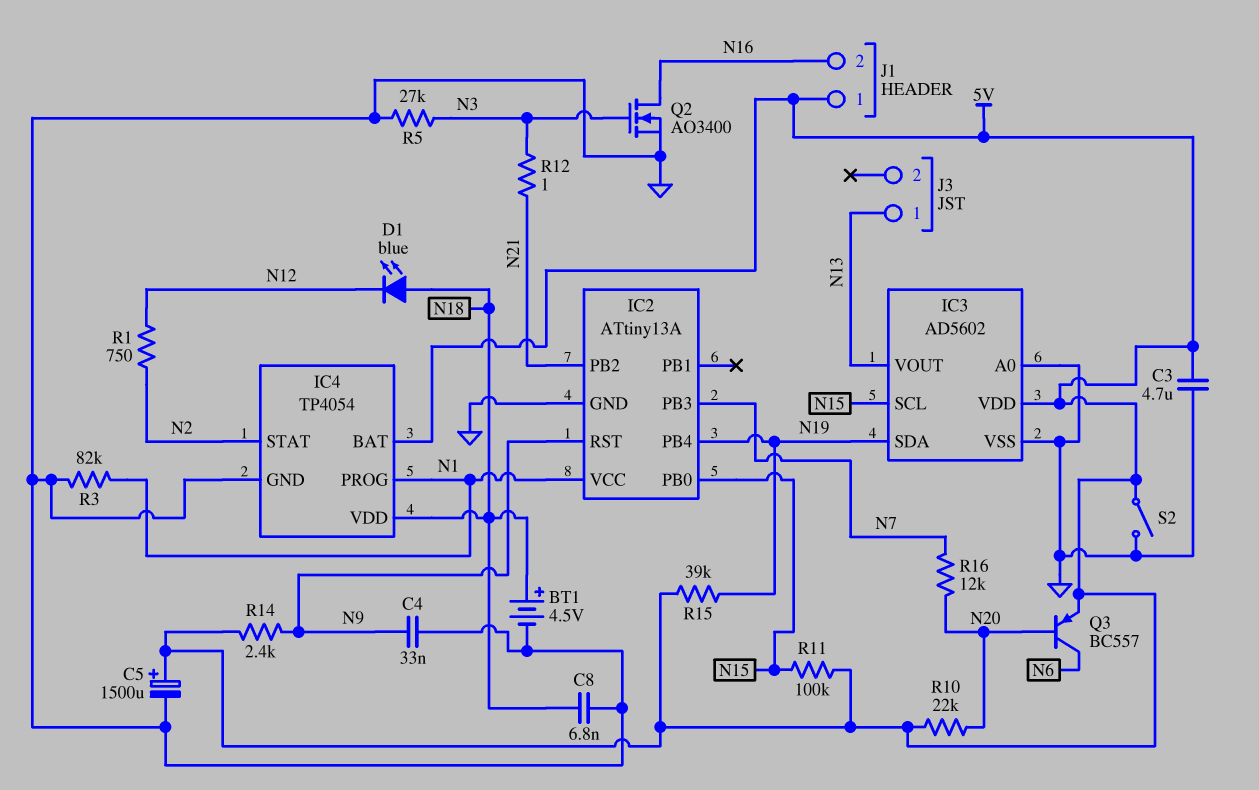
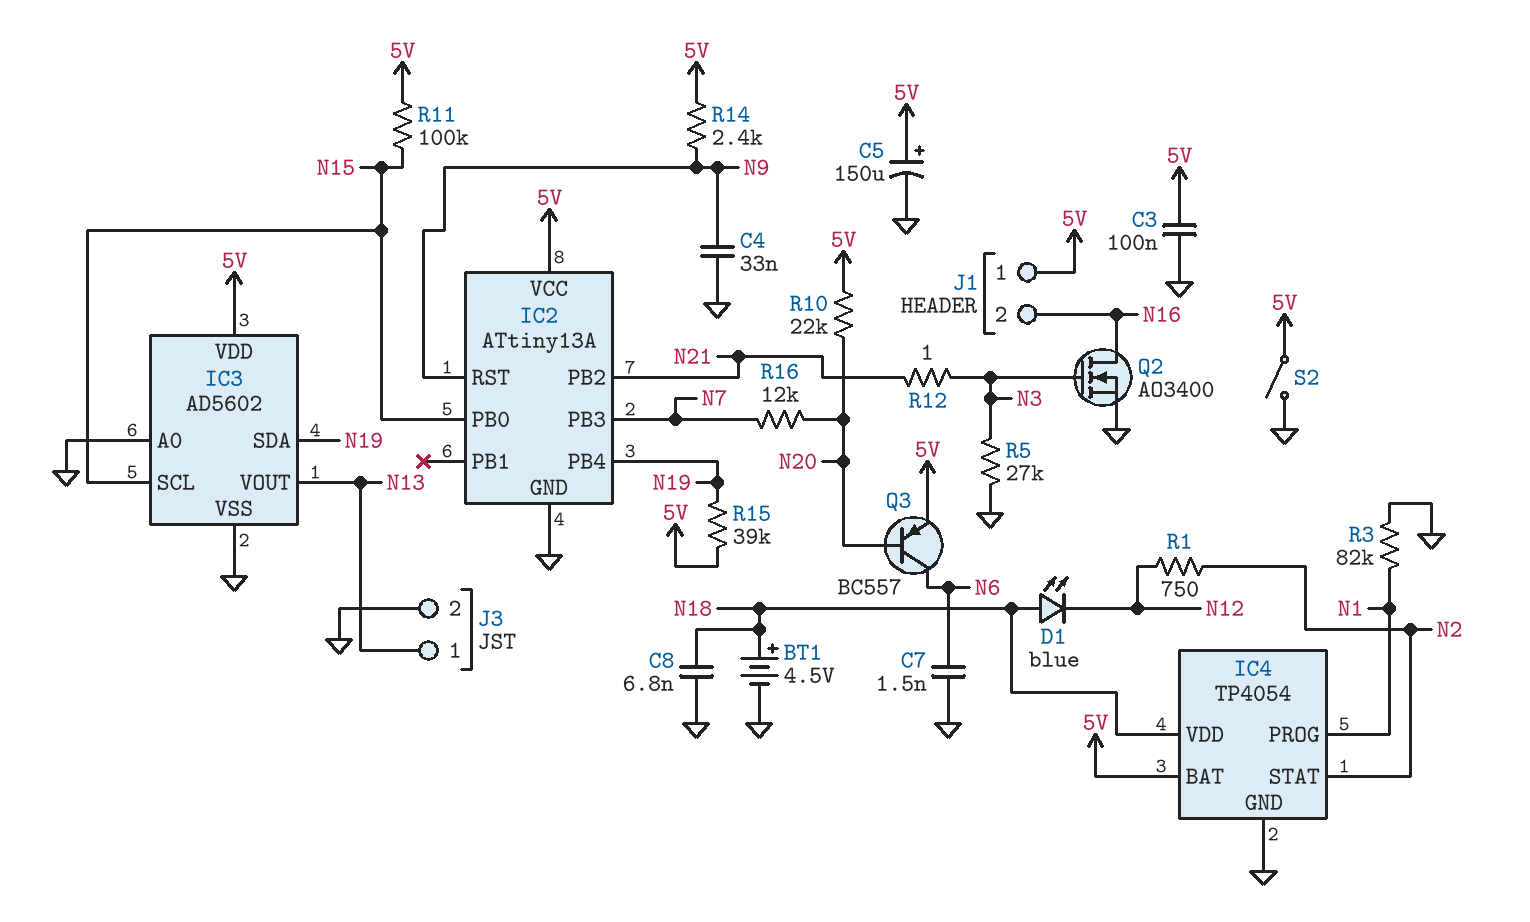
C3: 4.7uF (5V, GND) -> 100nF (5V, GND)
C5: 1500uF (plus 5V, minus GND) -> 150uF (plus 5V, minus GND)
C7: none -> 1.5nF (GND, N6)
IC2 pin VCC: N1 -> 5V
J3 pin 2: none -> GND

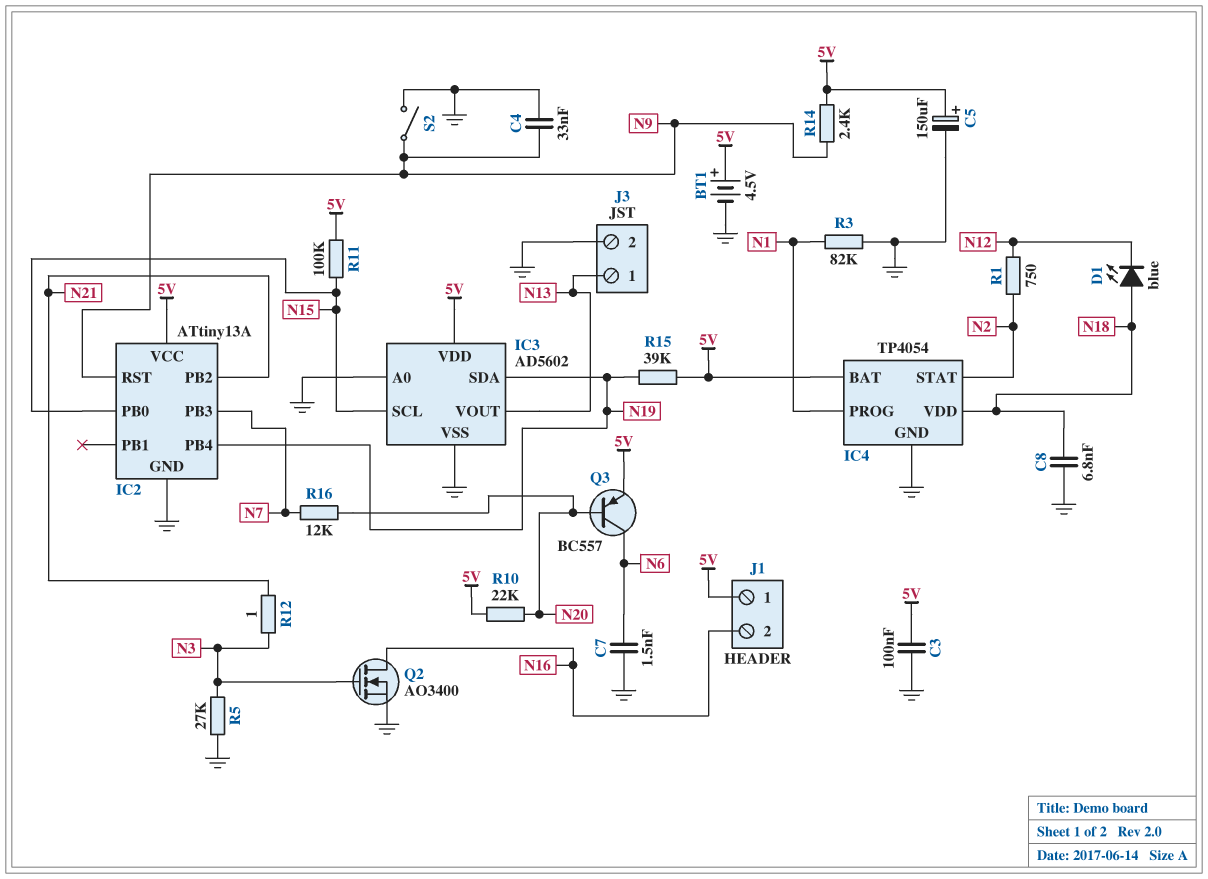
BT1: 4.5V (plus N18, minus GND) -> 4.5V (plus 5V, minus GND)
S2: switch (5V, GND) -> switch (GND, N9)

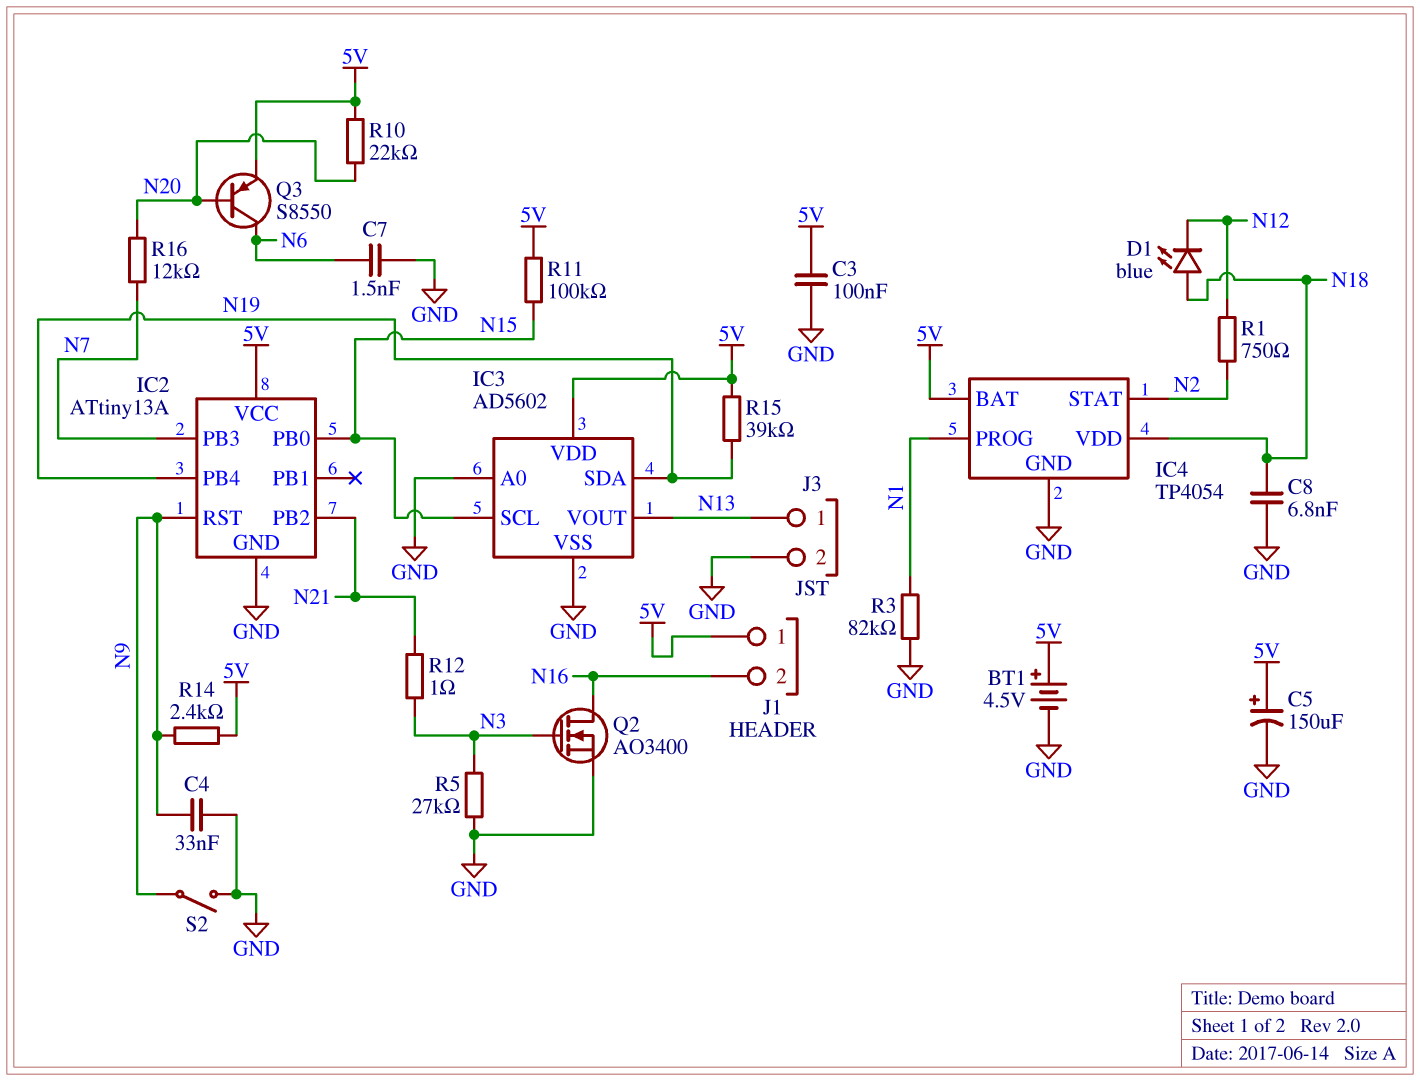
Q3: PNP BC557 (B N20, C N6, E 5V) -> PNP S8550 (B N20, C N6, E 5V)

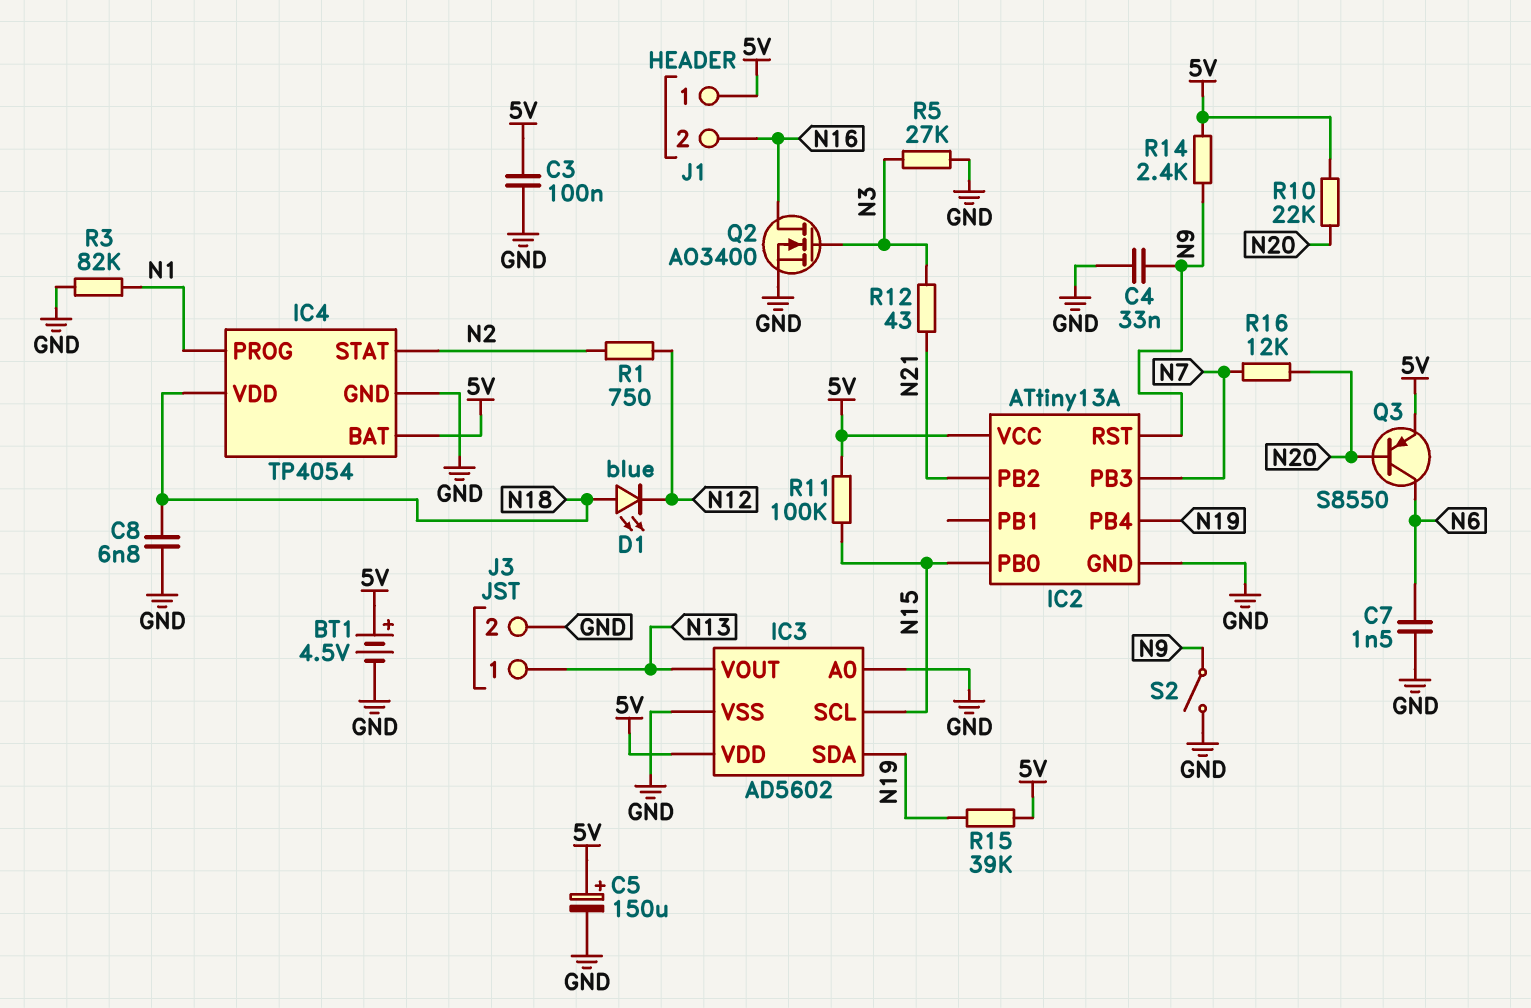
R12: 1 (N3, N21) -> 43 (N3, N21)

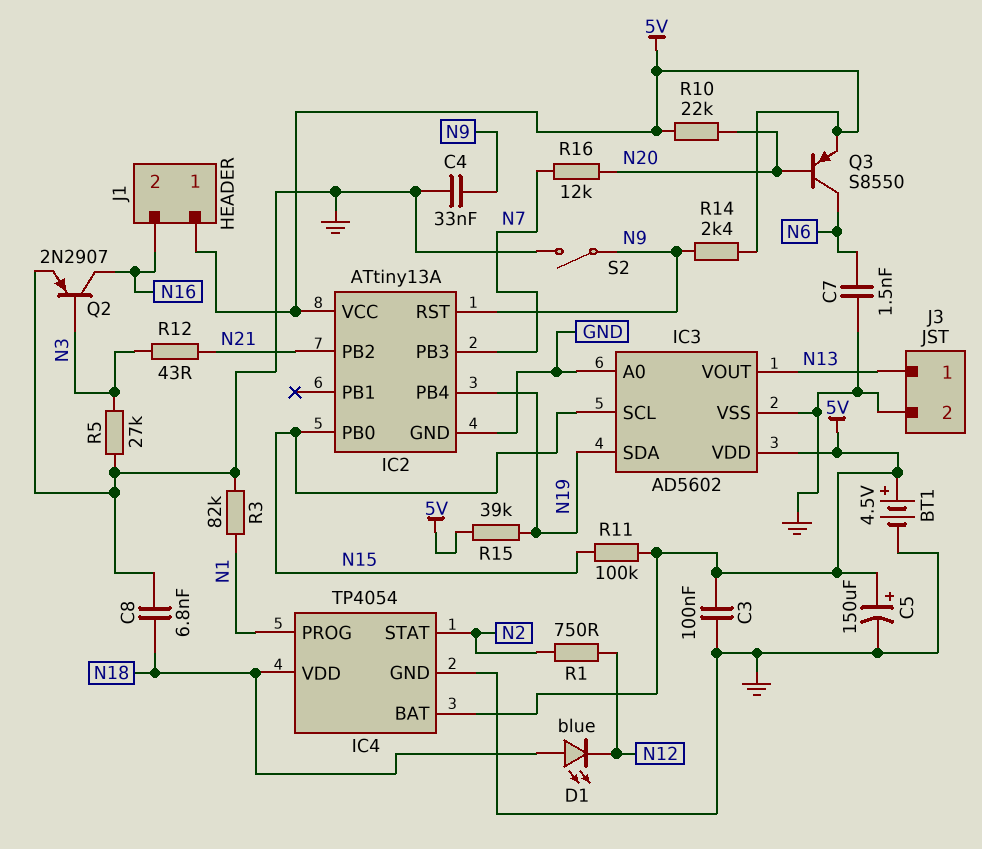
Q2: NMOS AO3400 (G N3, D N16, S GND) -> PNP 2N2907 (B N3, C N16, E GND)

